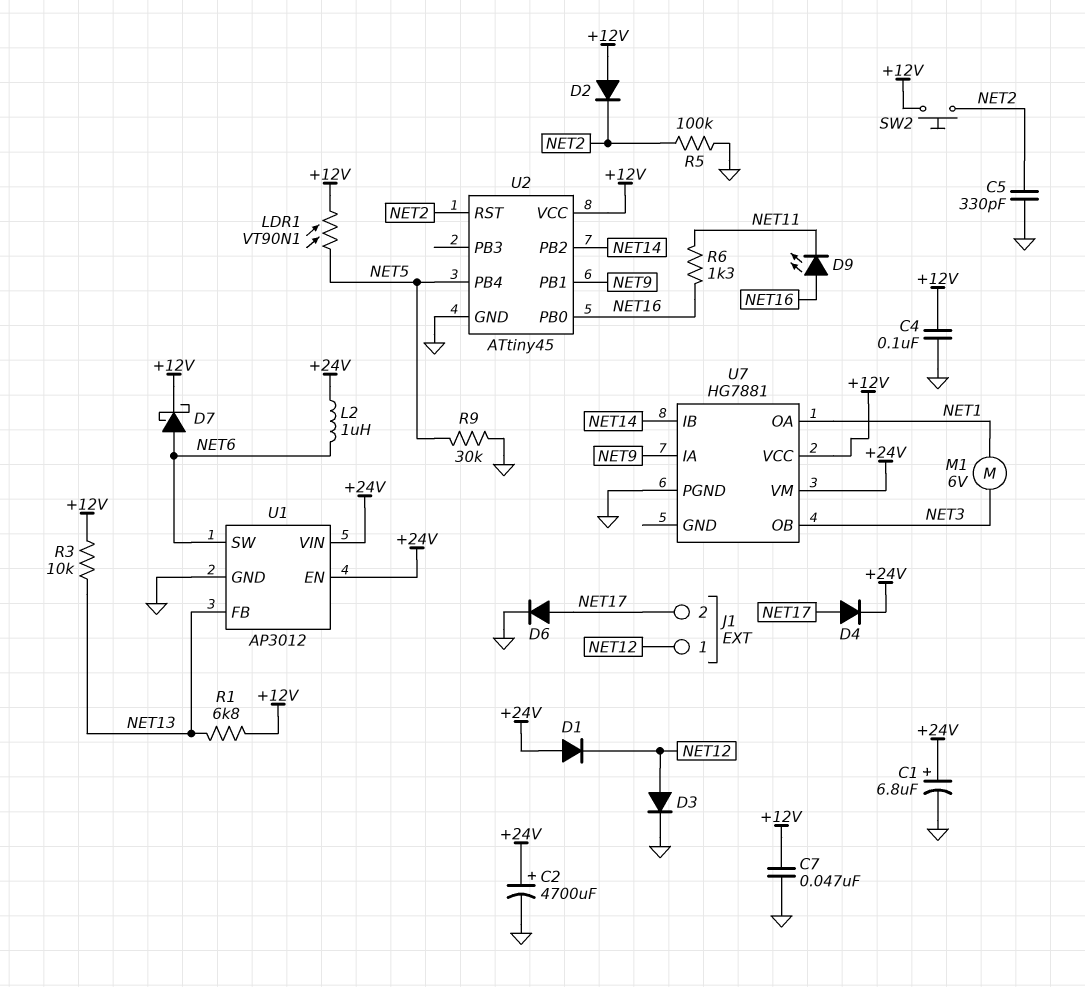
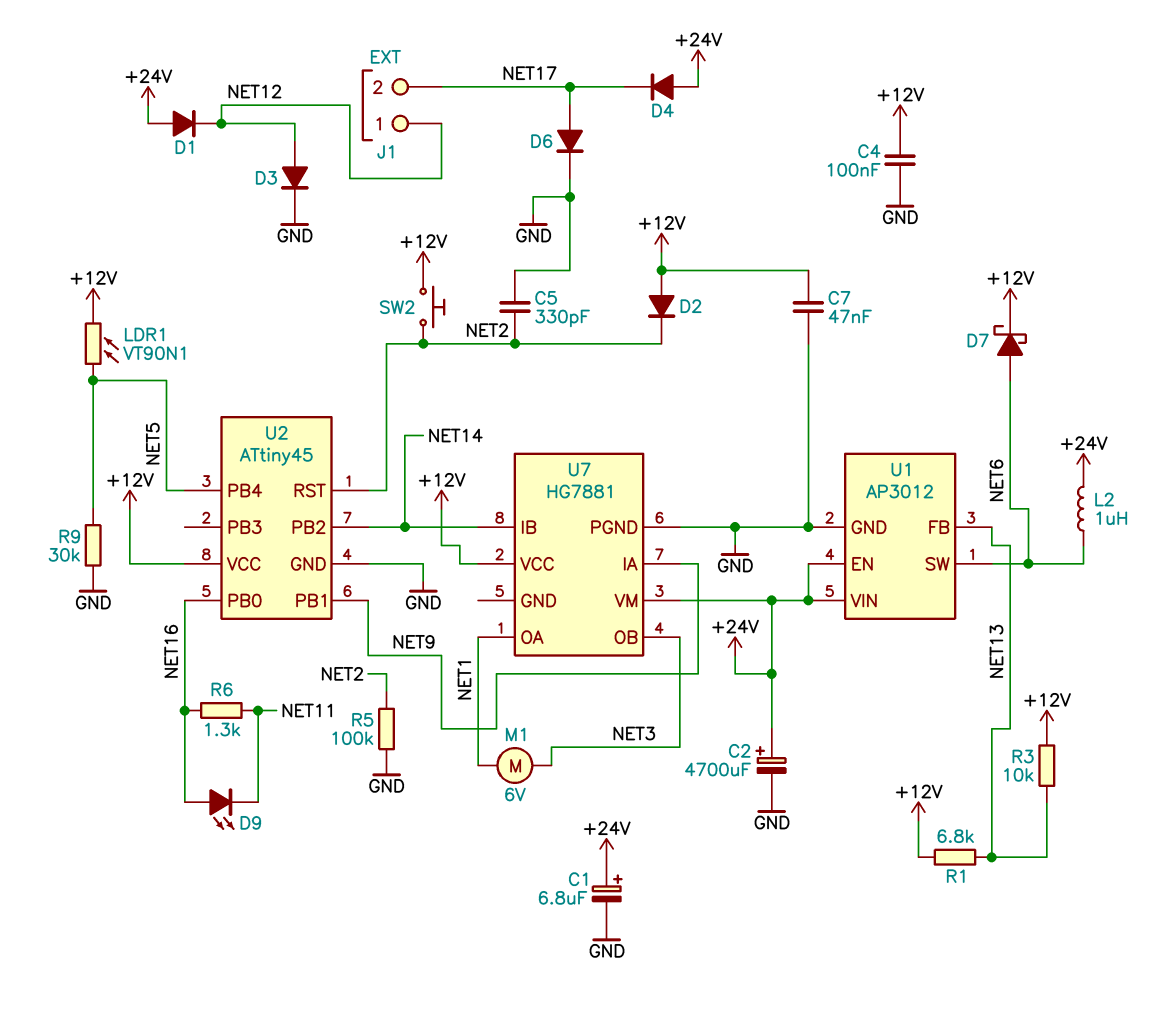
D4: diode (A NET17, K +24V) -> diode (A +24V, K NET17)

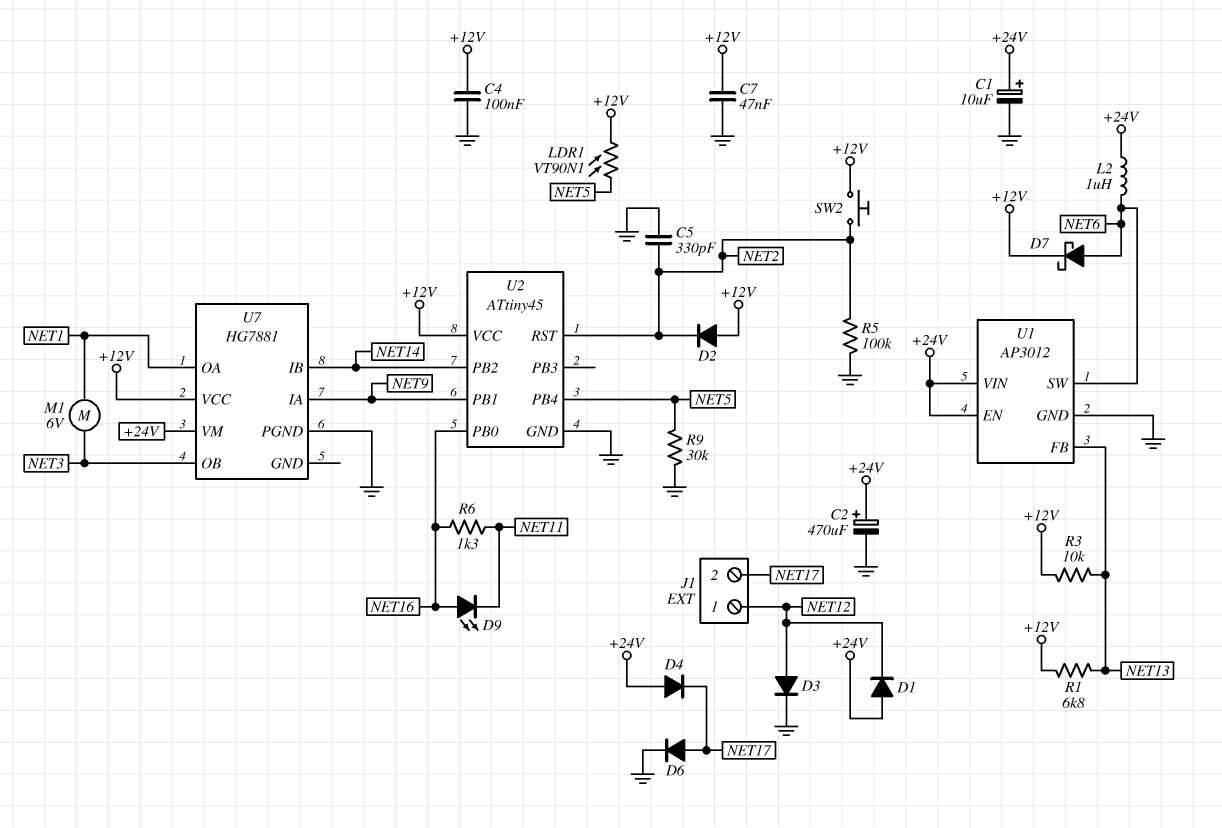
C1: 6.8uF (plus +24V, minus GND) -> 10uF (plus +24V, minus GND)
C2: 4700uF (plus +24V, minus GND) -> 470uF (plus +24V, minus GND)

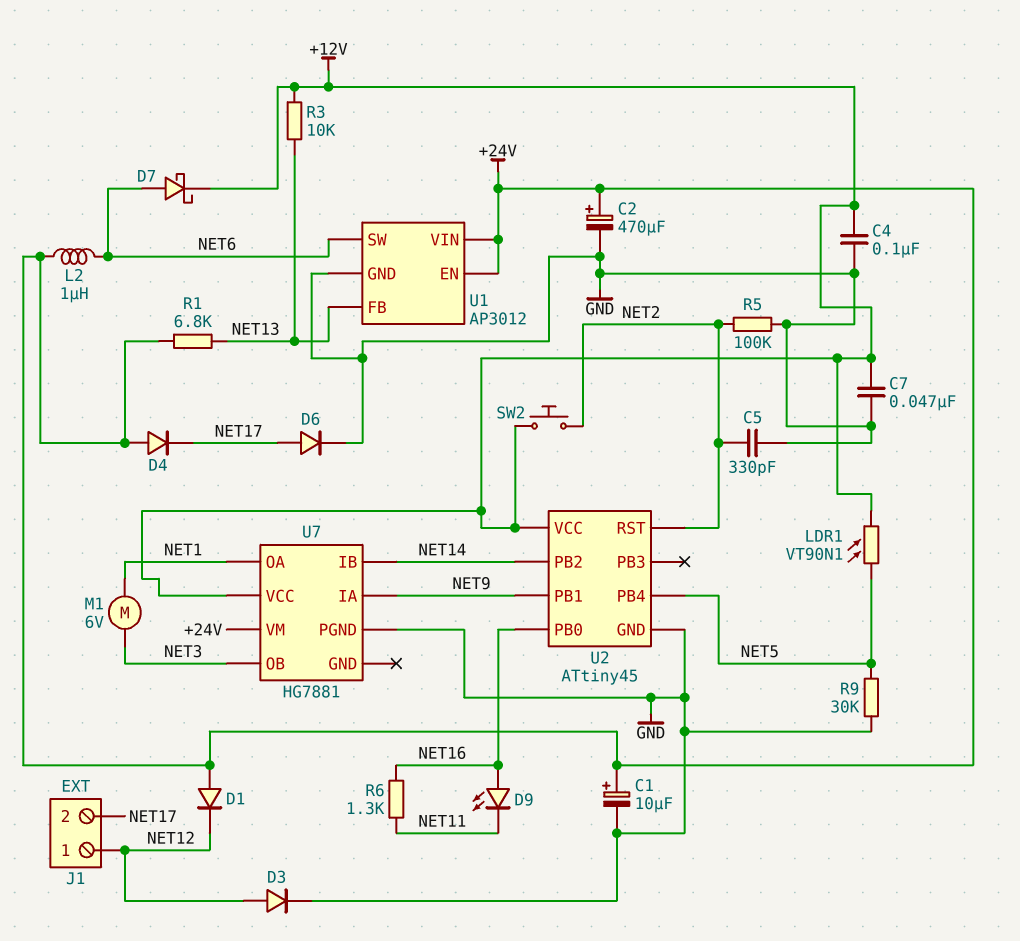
D2: diode (A +12V, K NET2) -> none
R1: 6.8k (+12V, NET13) -> 6.8k (+24V, NET13)

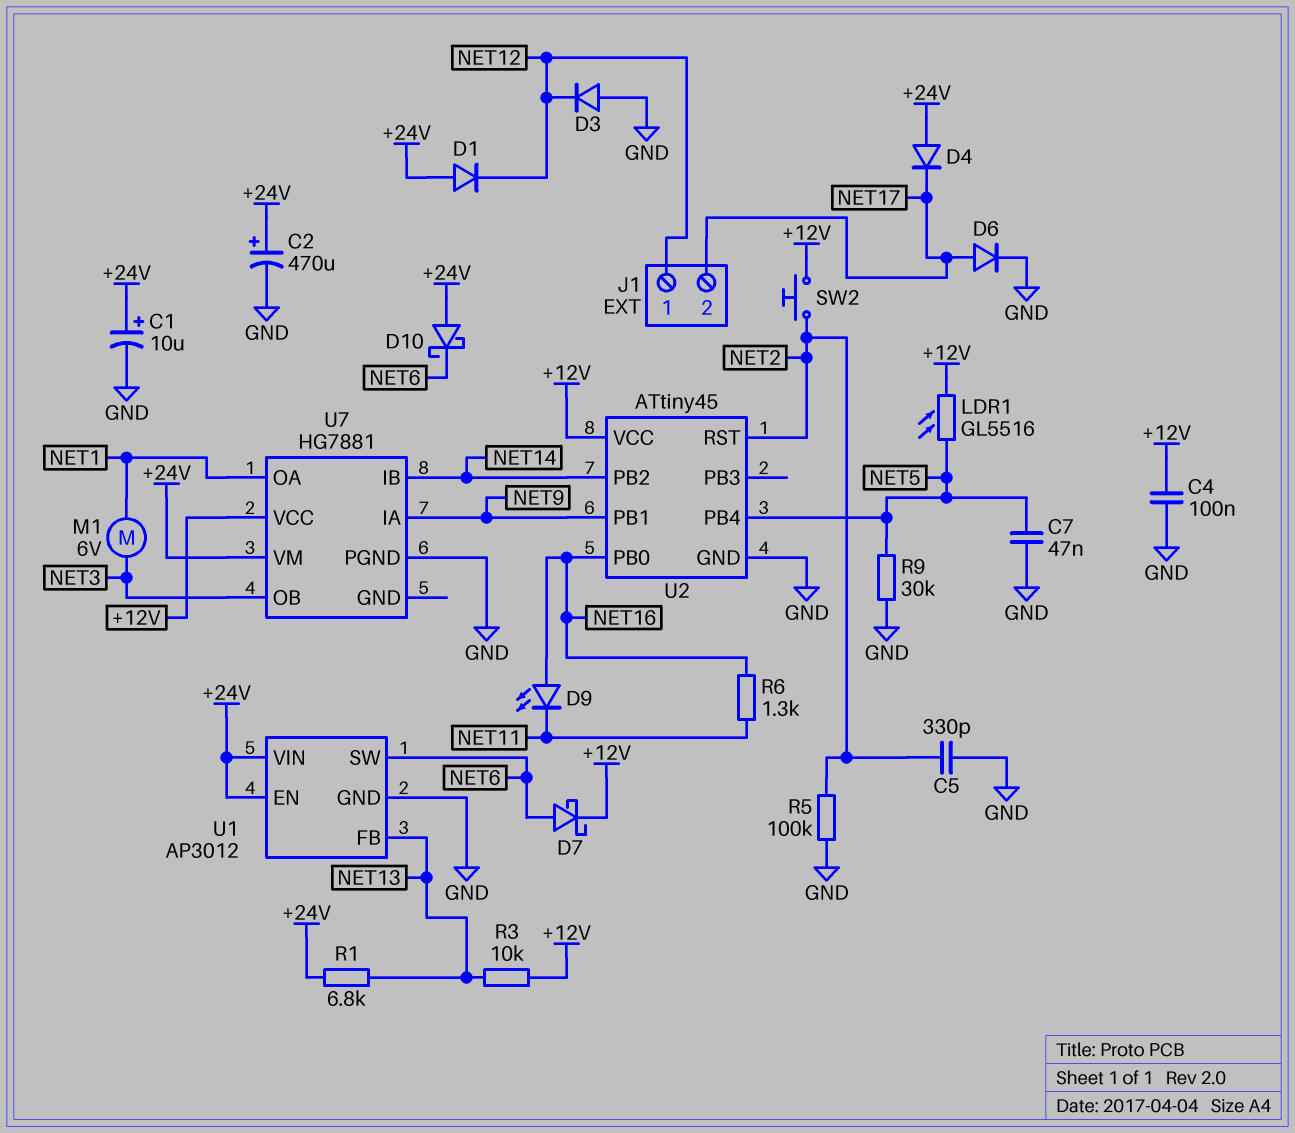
C7: 47nF (+12V, GND) -> 47nF (GND, NET5)
D3: diode (A NET12, K GND) -> diode (A GND, K NET12)
D10: none -> schottky (A +24V, K NET6)
L2: 1uH (+24V, NET6) -> none
LDR1: VT90N1 (+12V, NET5) -> GL5516 (+12V, NET5)

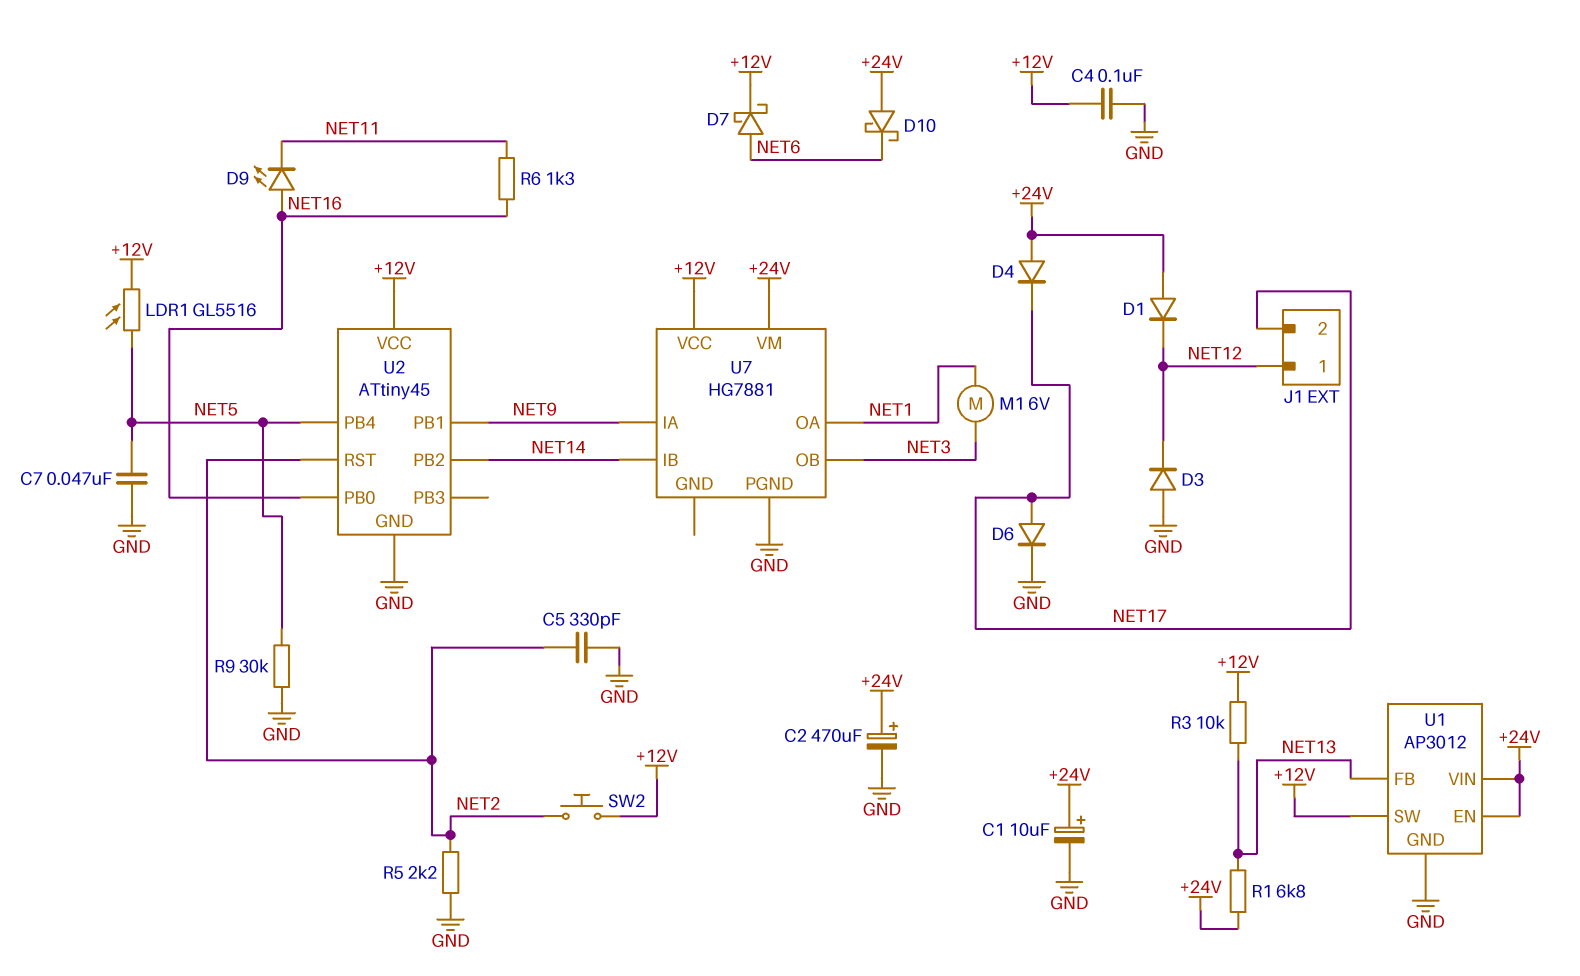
R5: 100k (GND, NET2) -> 2.2k (GND, NET2)
U1 pin SW: NET6 -> +12V

